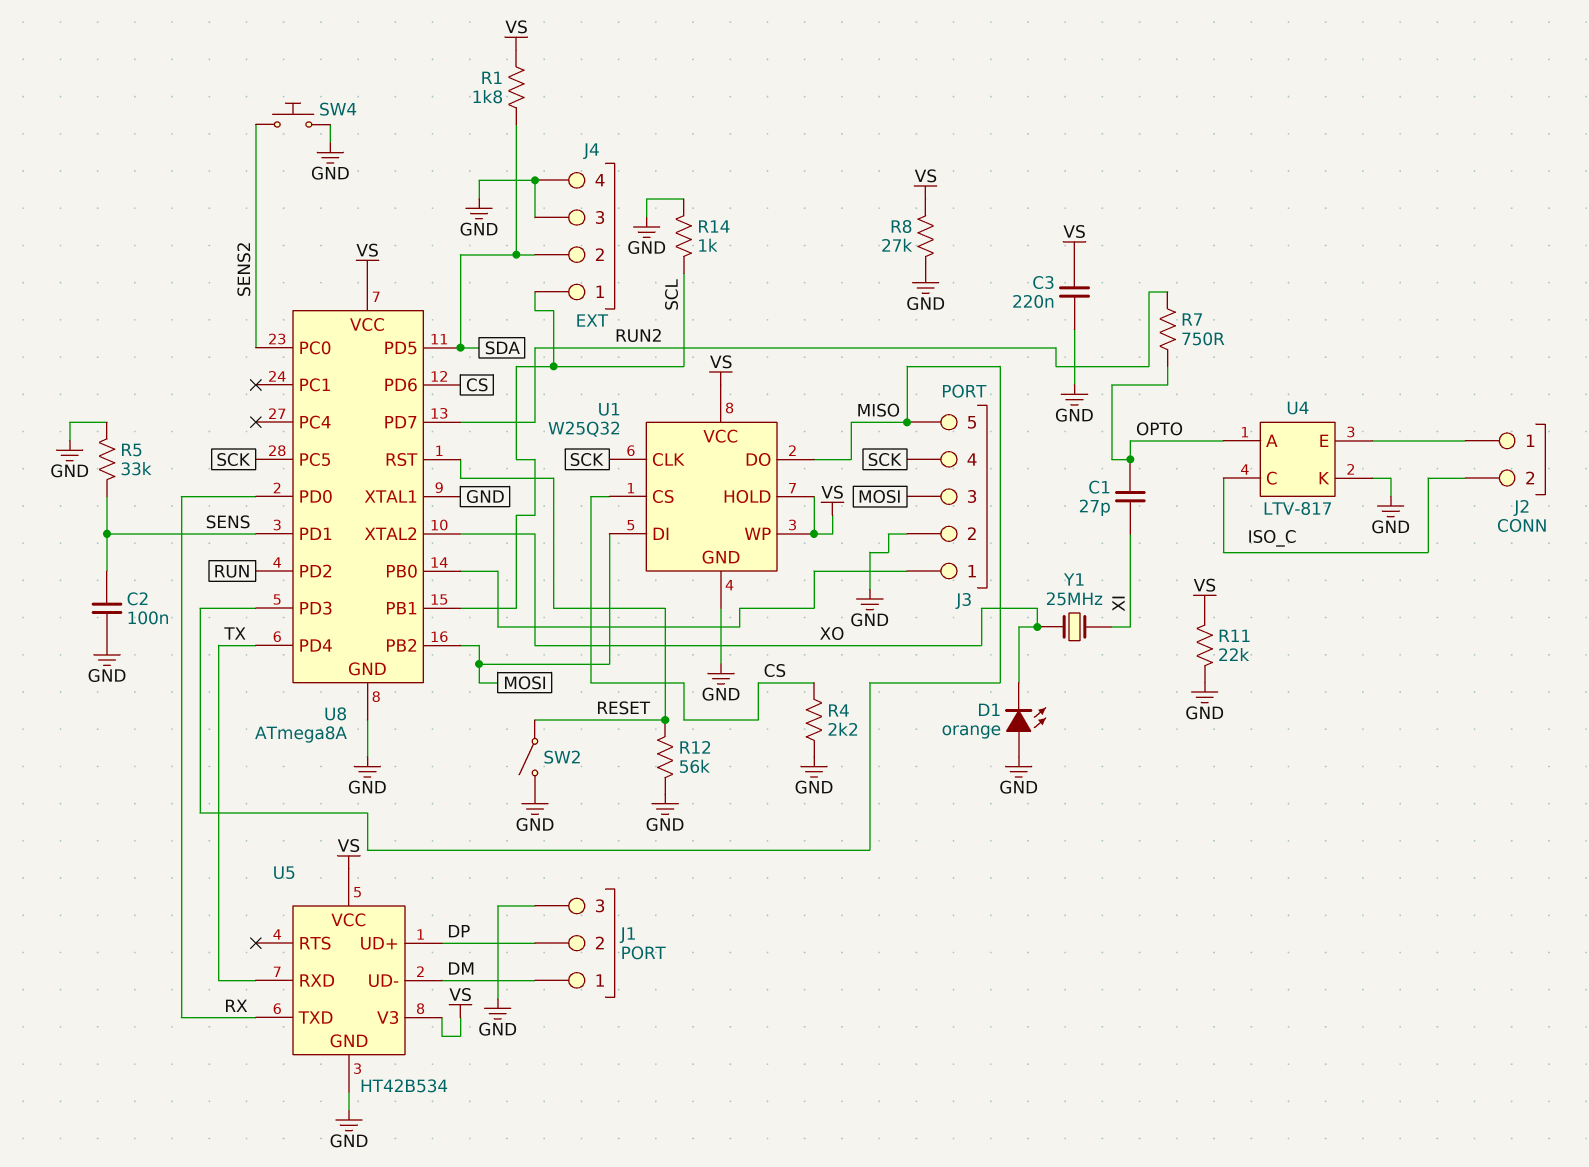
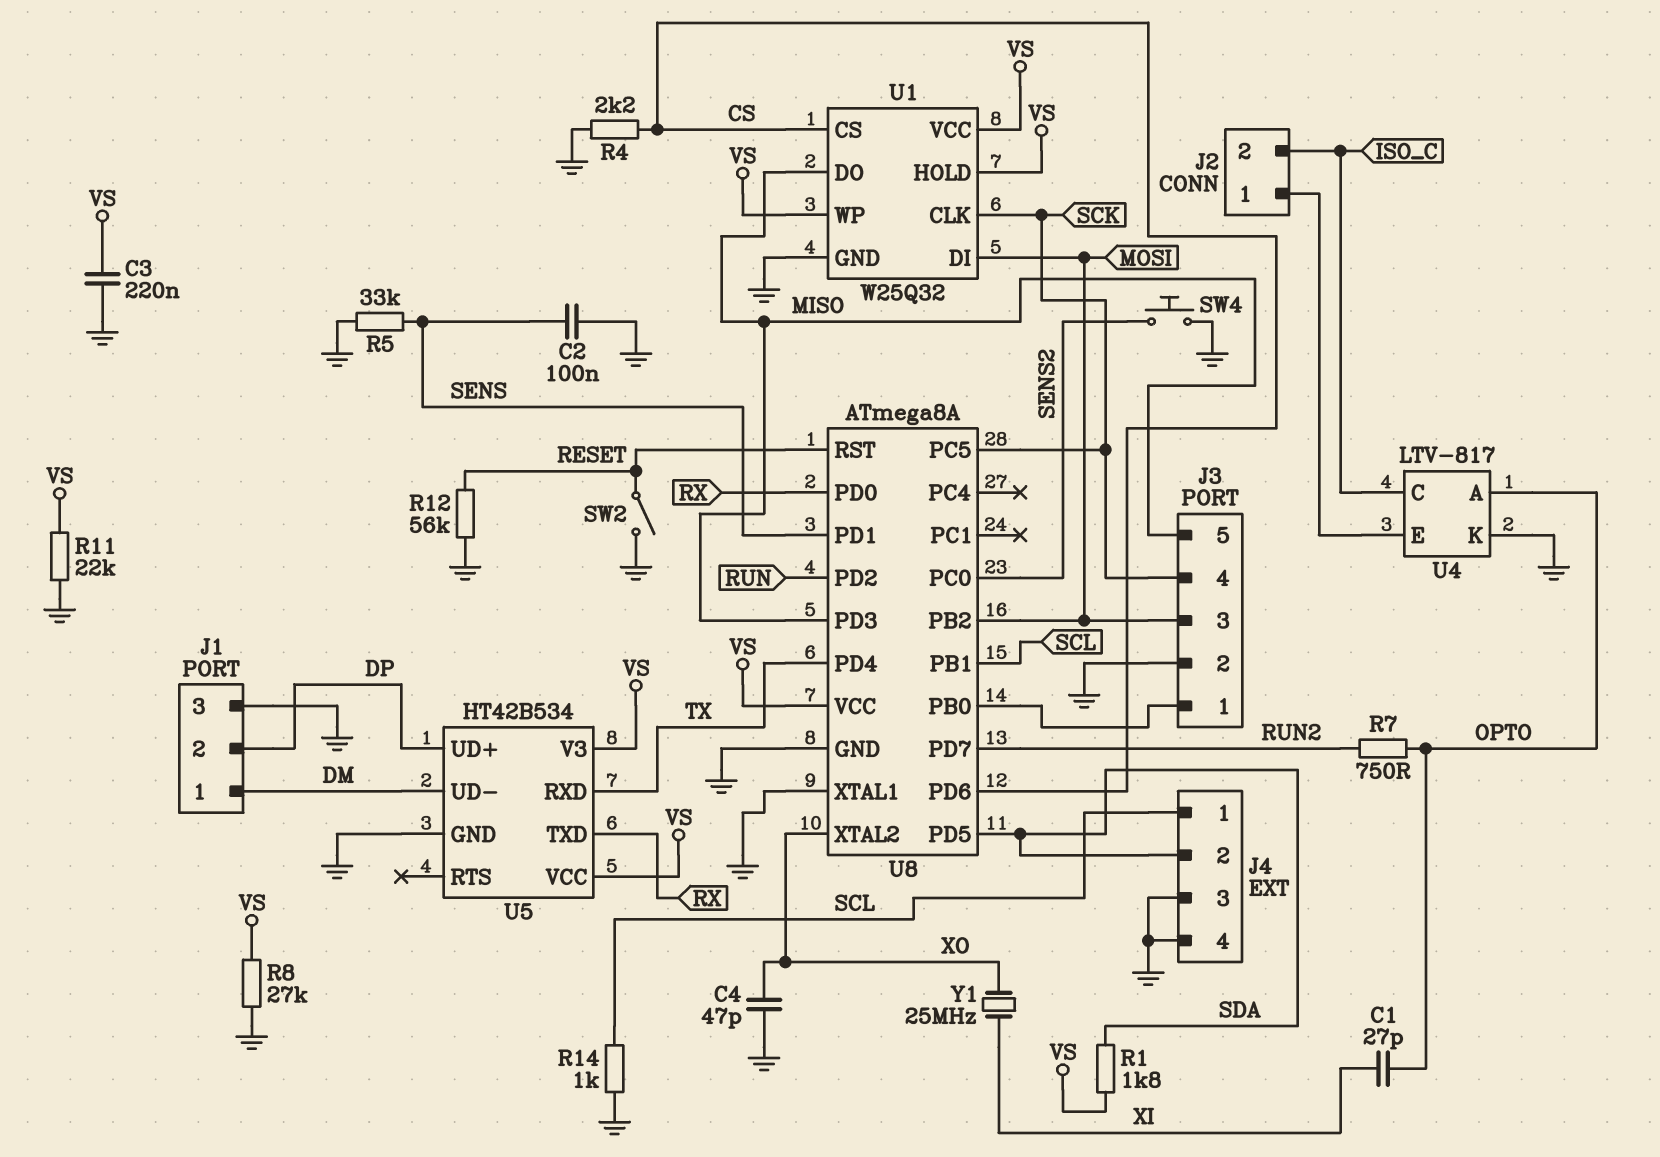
C4: none -> 47pF (GND, XO)
D1: LED orange (A GND, K XO) -> none

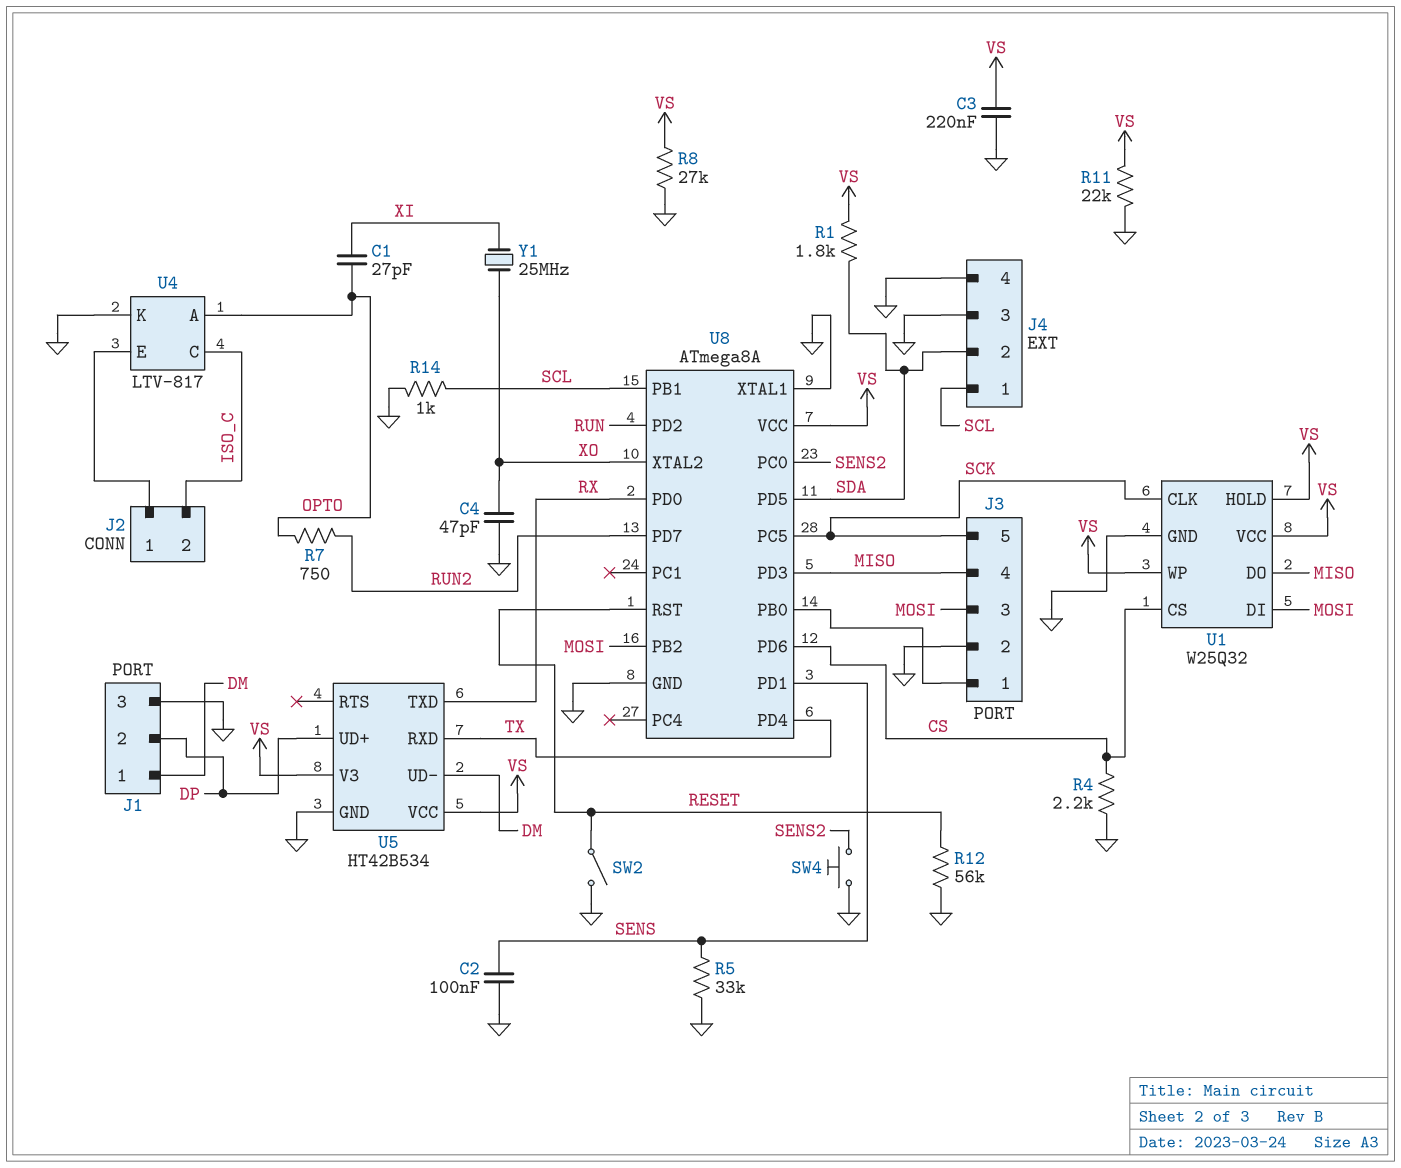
J3 pin 4: SCK -> MISO
J3 pin 5: MISO -> SCK

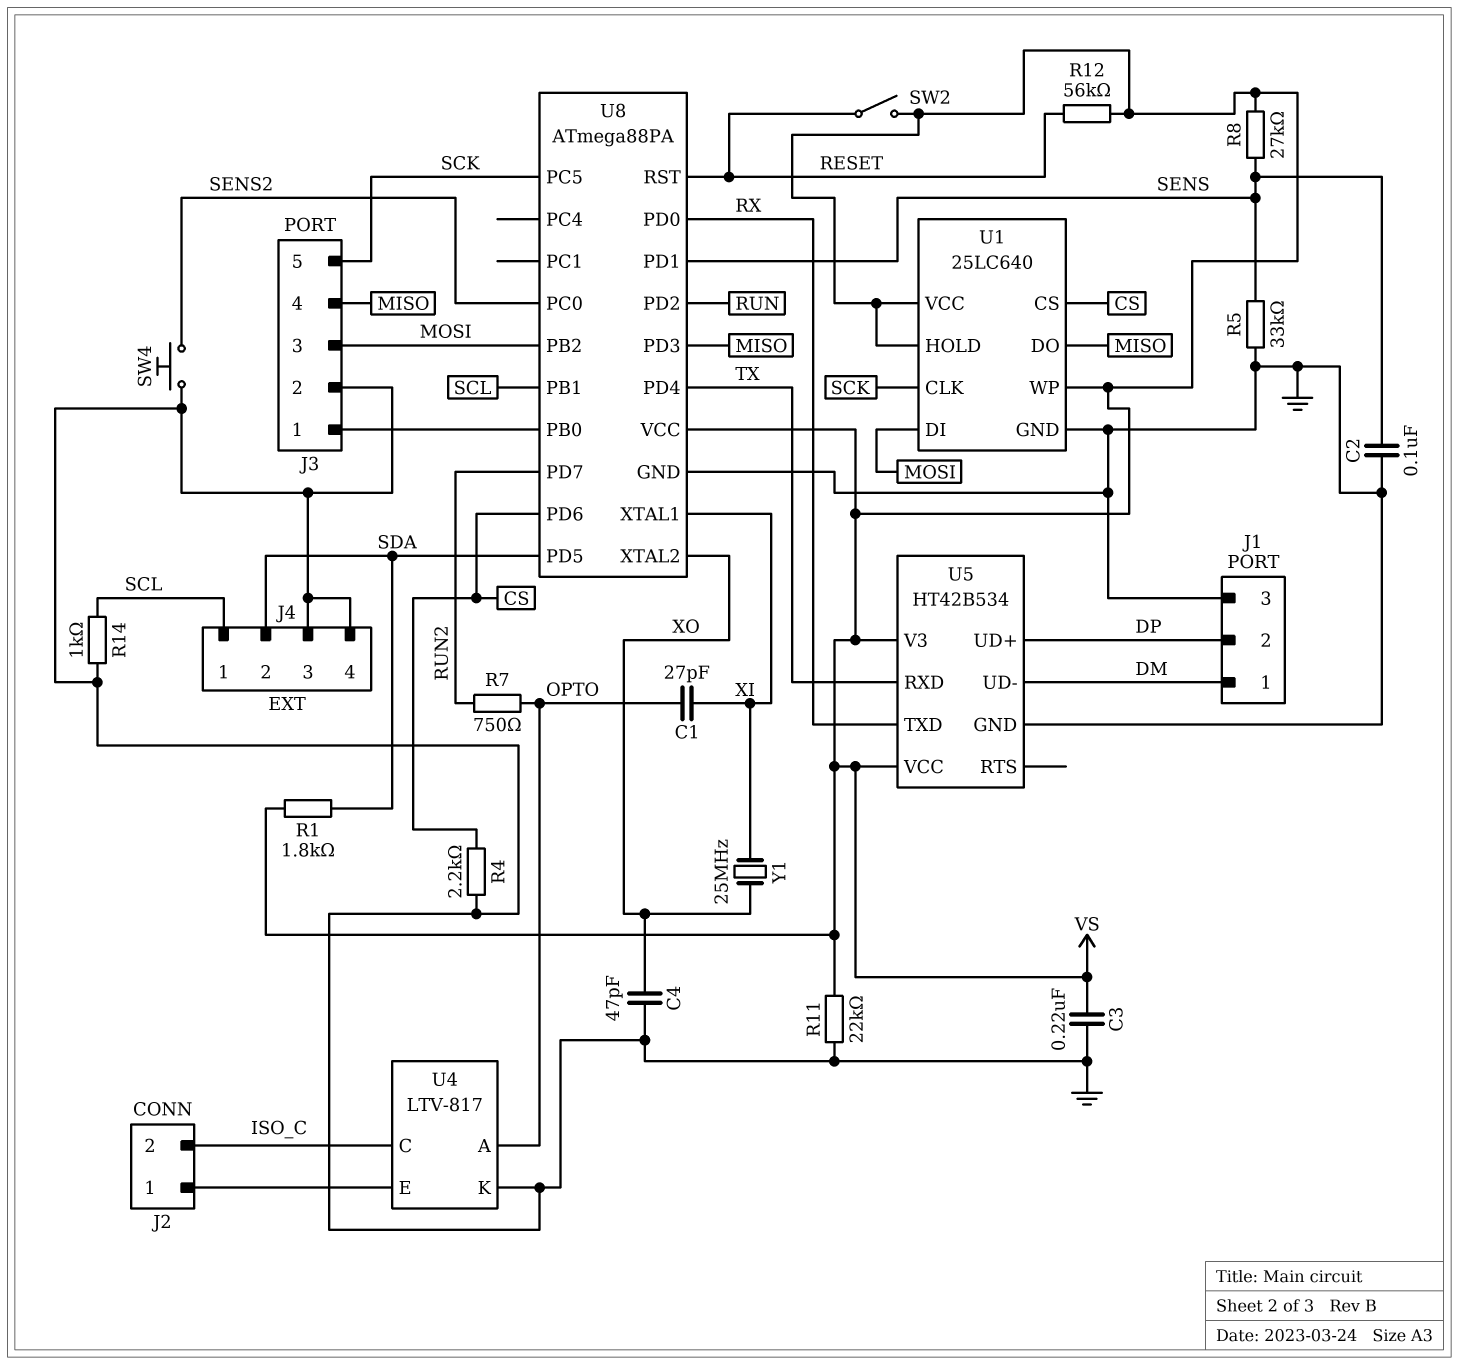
R8: 27k (GND, VS) -> 27k (SENS, VS)
R12: 56k (GND, RESET) -> 56k (RESET, VS)
SW2: switch (GND, RESET) -> switch (RESET, VS)
U1: W25Q32 -> 25LC640
U8: ATmega8A -> ATmega88PA
U8 pin XTAL1: GND -> XI

